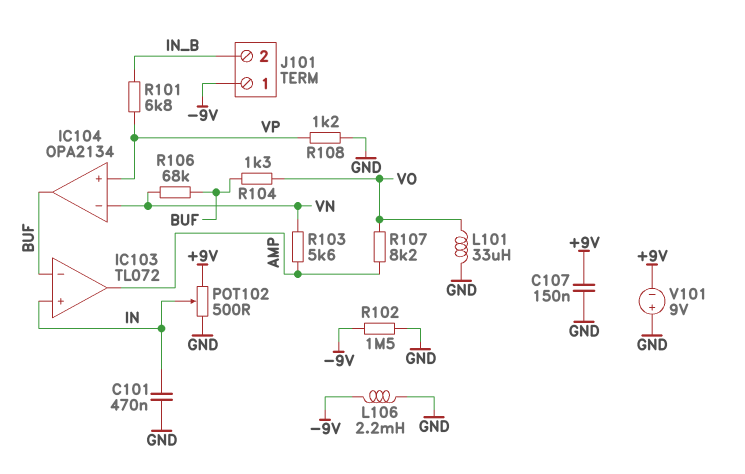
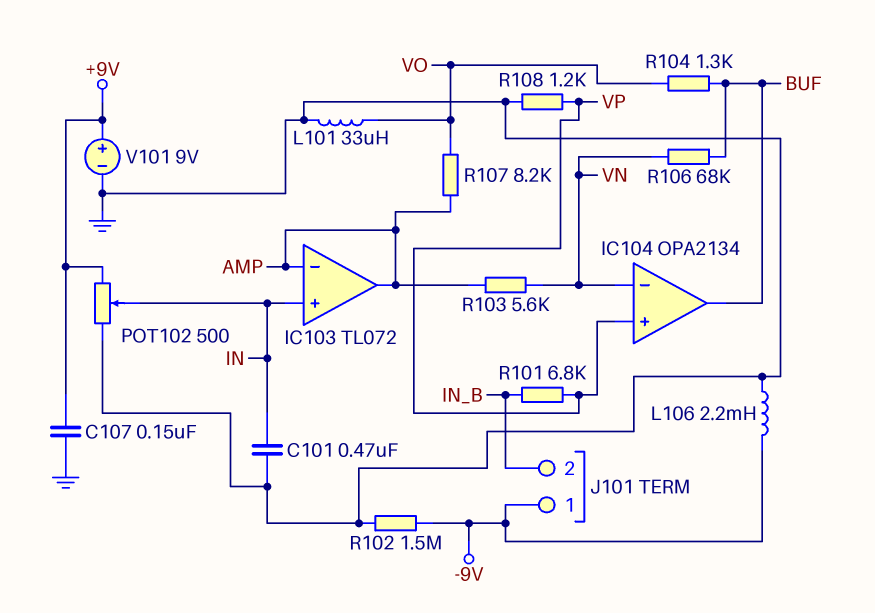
IC103 pin in-: BUF -> AMP
V101: 9V (plus GND, minus +9V) -> 9V (plus +9V, minus GND)

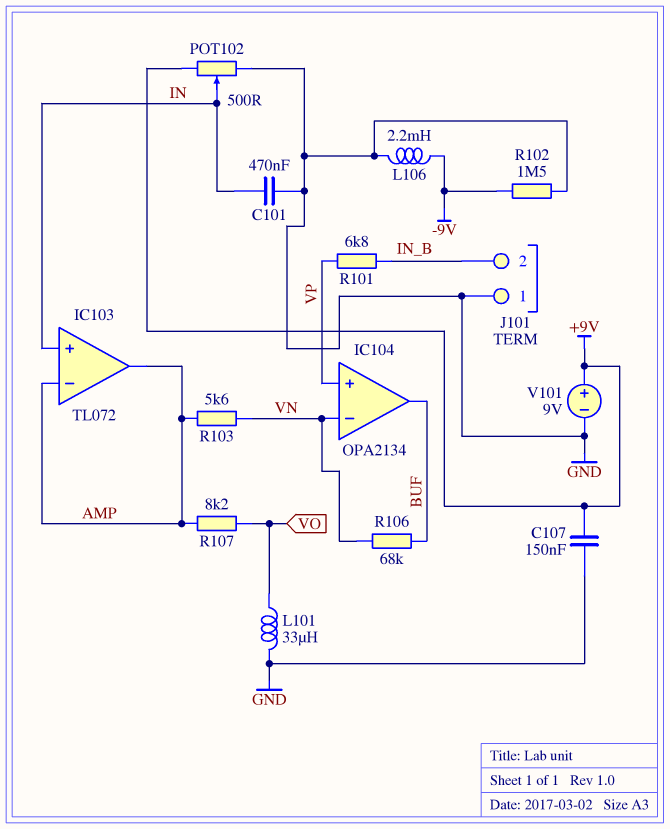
J101 pin 1: -9V -> GND
R104: 1.3k (BUF, VO) -> none
R108: 1.2k (GND, VP) -> none

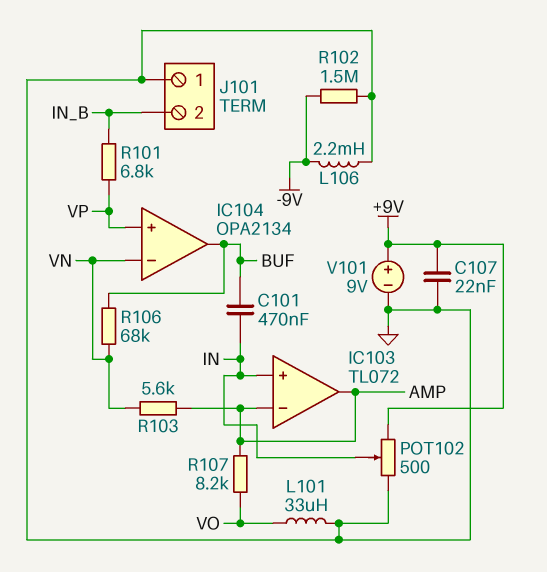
C101: 470nF (GND, IN) -> 470nF (BUF, IN)
C107: 150nF (+9V, GND) -> 22nF (+9V, GND)

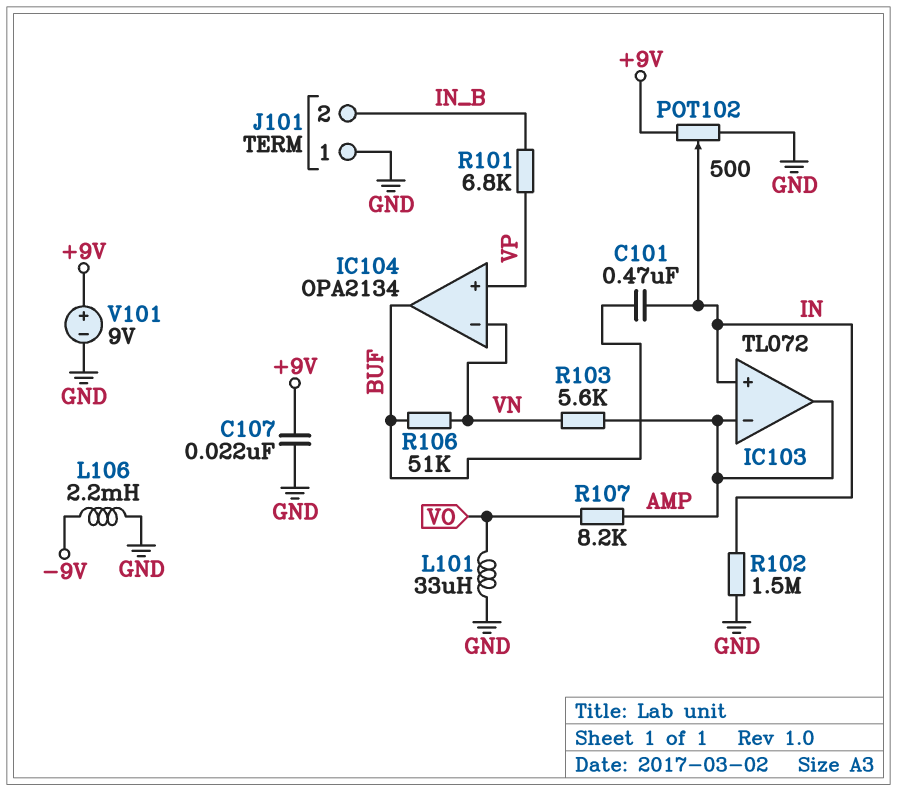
R102: 1.5M (-9V, GND) -> 1.5M (GND, IN)
R106: 68k (BUF, VN) -> 51k (BUF, VN)

